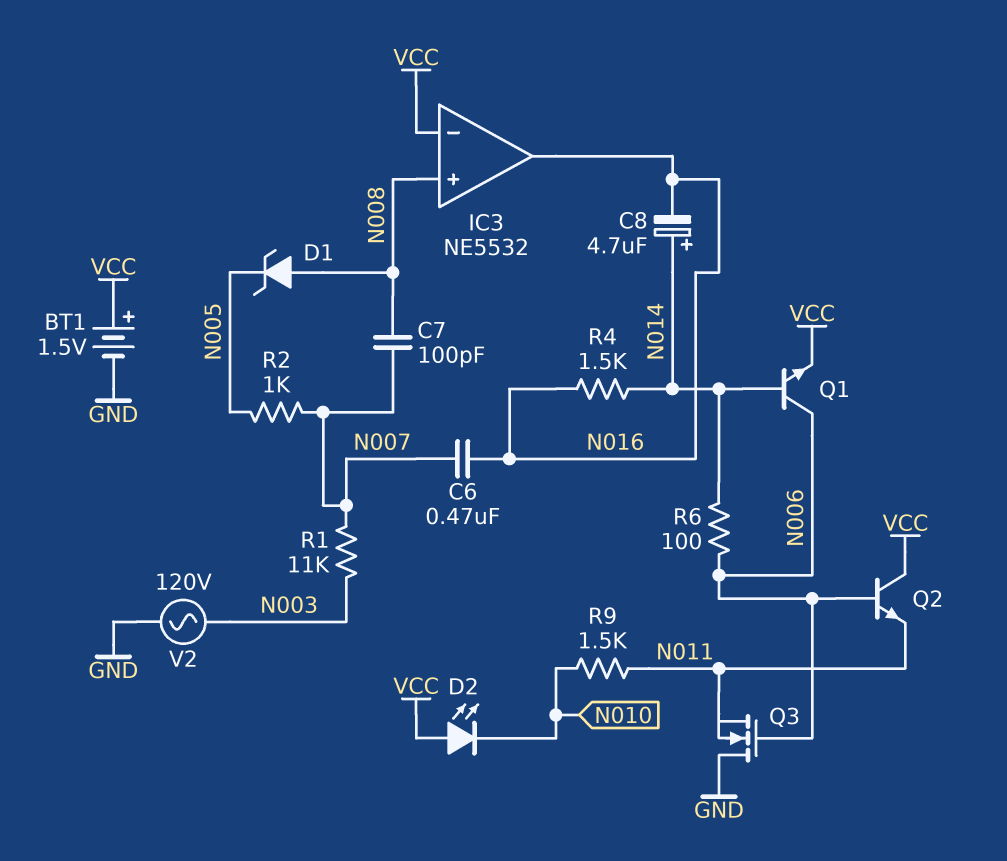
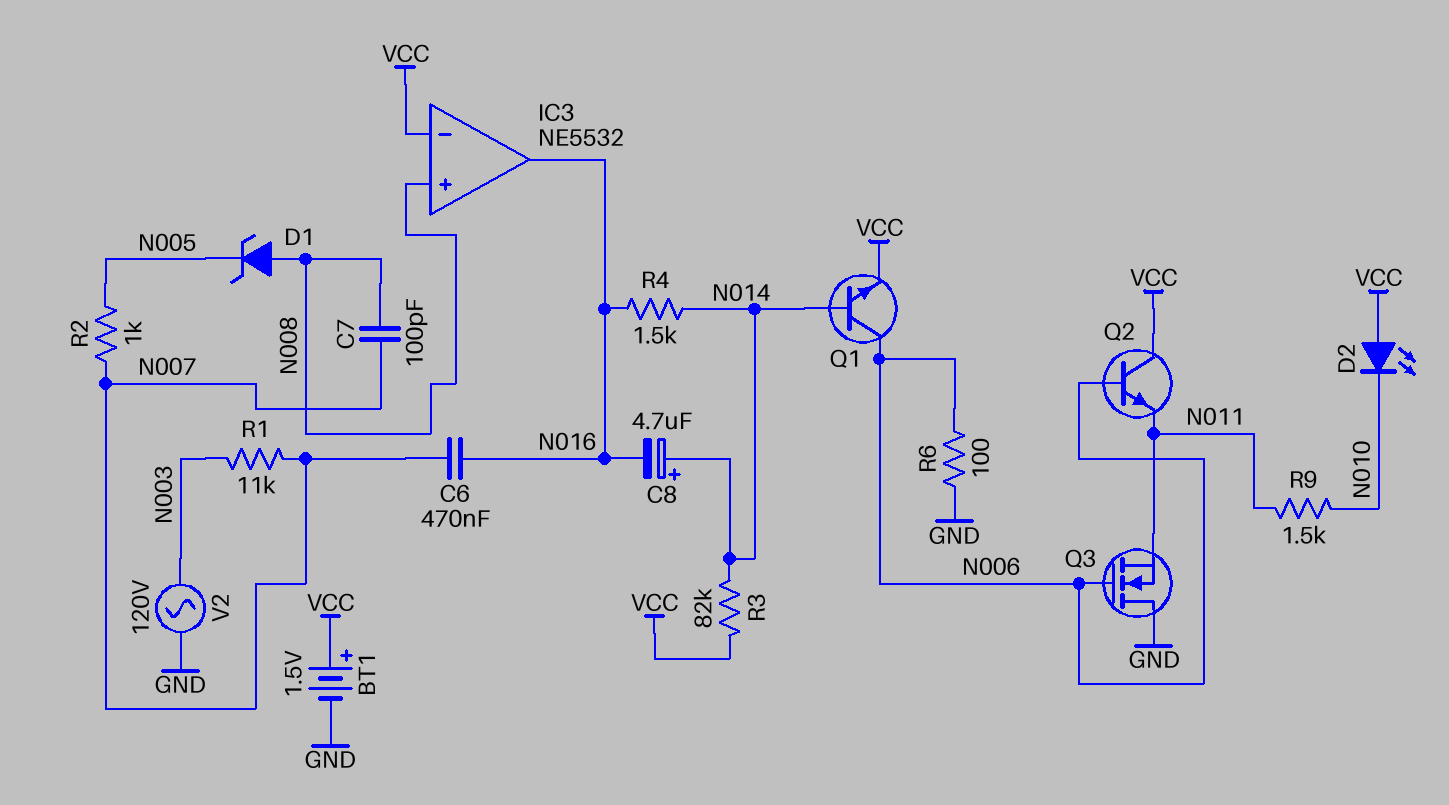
R3: none -> 82k (N014, VCC)
R6: 100 (N006, N014) -> 100 (GND, N006)

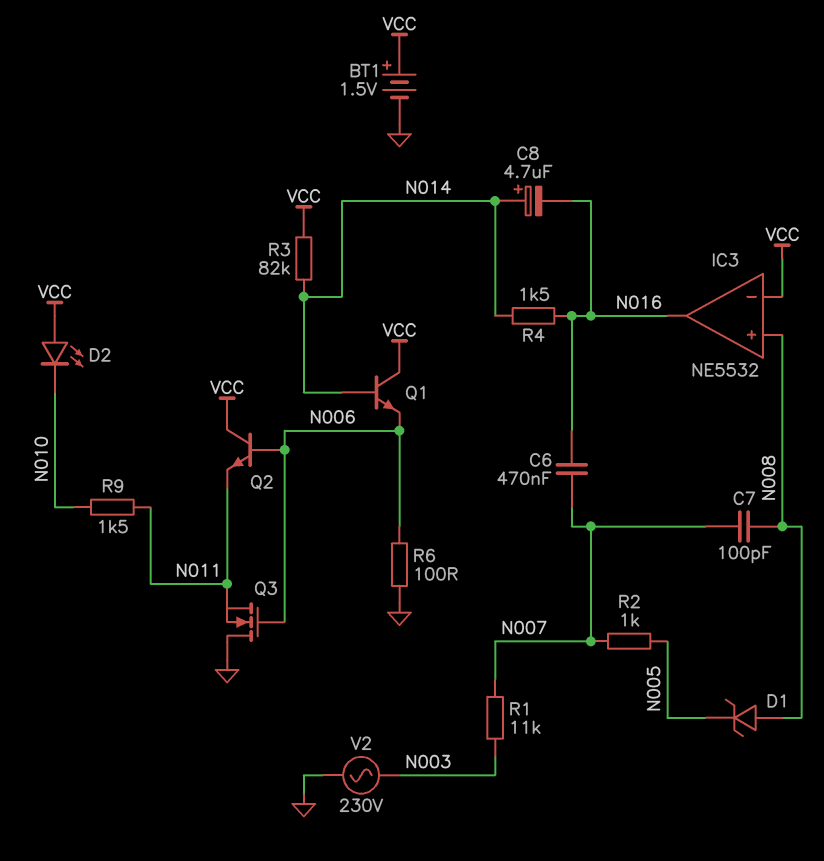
Q1: NPN (B N014, C N006, E VCC) -> NPN (B N014, C VCC, E N006)
V2: AC 120V (GND, N003) -> AC 230V (GND, N003)

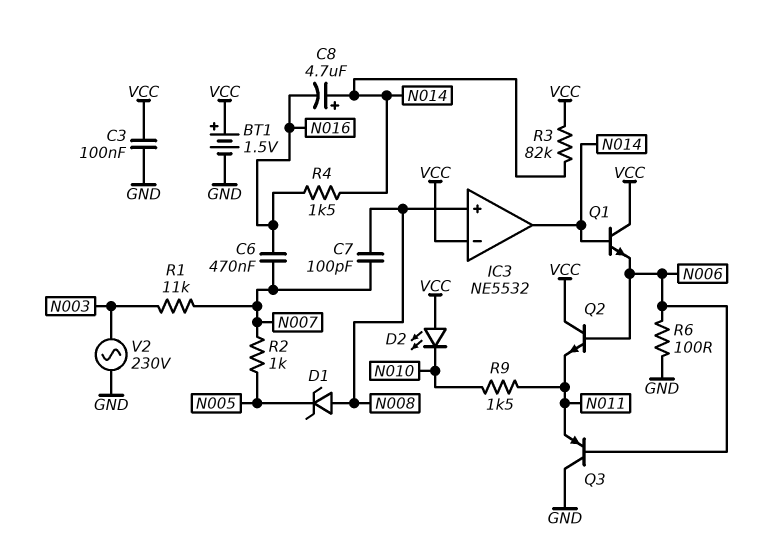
C3: none -> 100nF (GND, VCC)
IC3 pin out: N016 -> N014
Q3: NMOS (G N006, D GND, S N011) -> PNP (B N006, C GND, E N011)

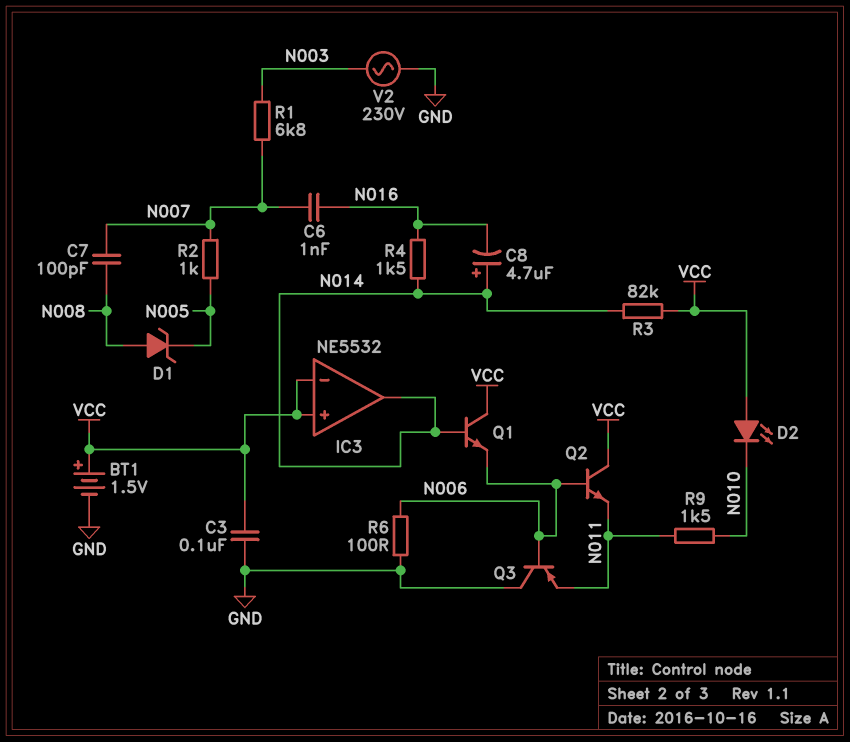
C6: 470nF (N007, N016) -> 1nF (N007, N016)
IC3 pin in+: N008 -> VCC
R1: 11k (N003, N007) -> 6.8k (N003, N007)

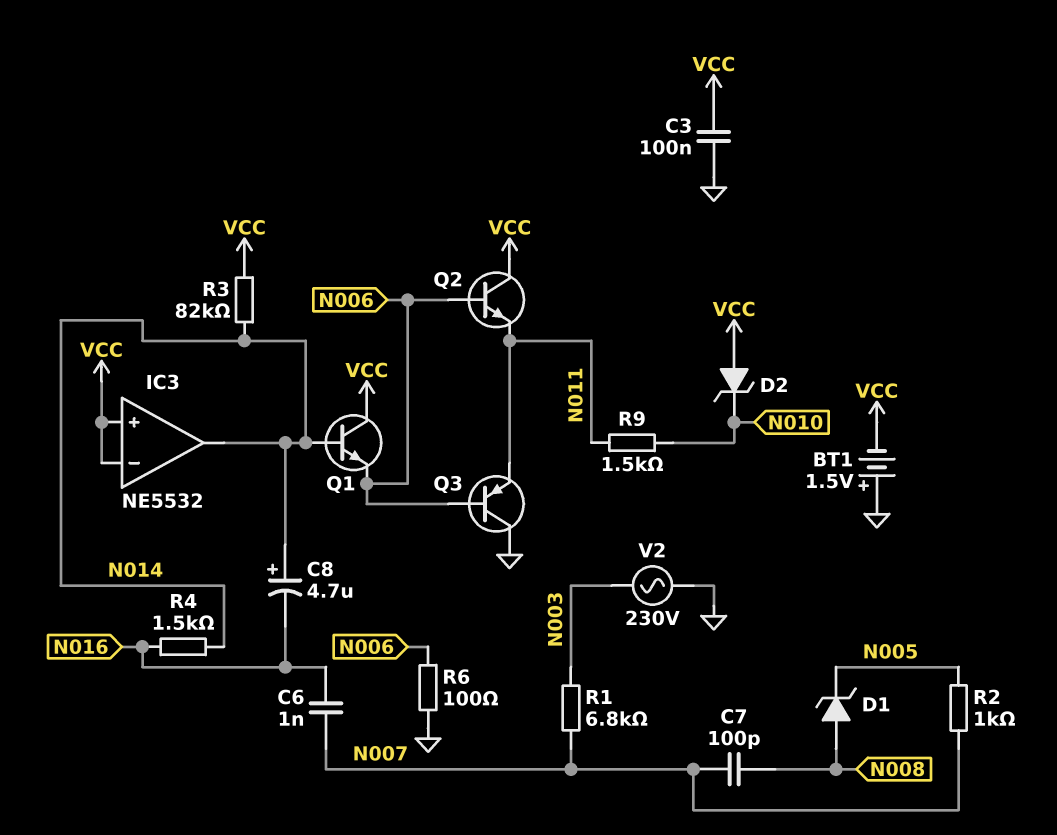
BT1: 1.5V (plus VCC, minus GND) -> 1.5V (plus GND, minus VCC)
D2: LED (A VCC, K N010) -> zener (A VCC, K N010)

